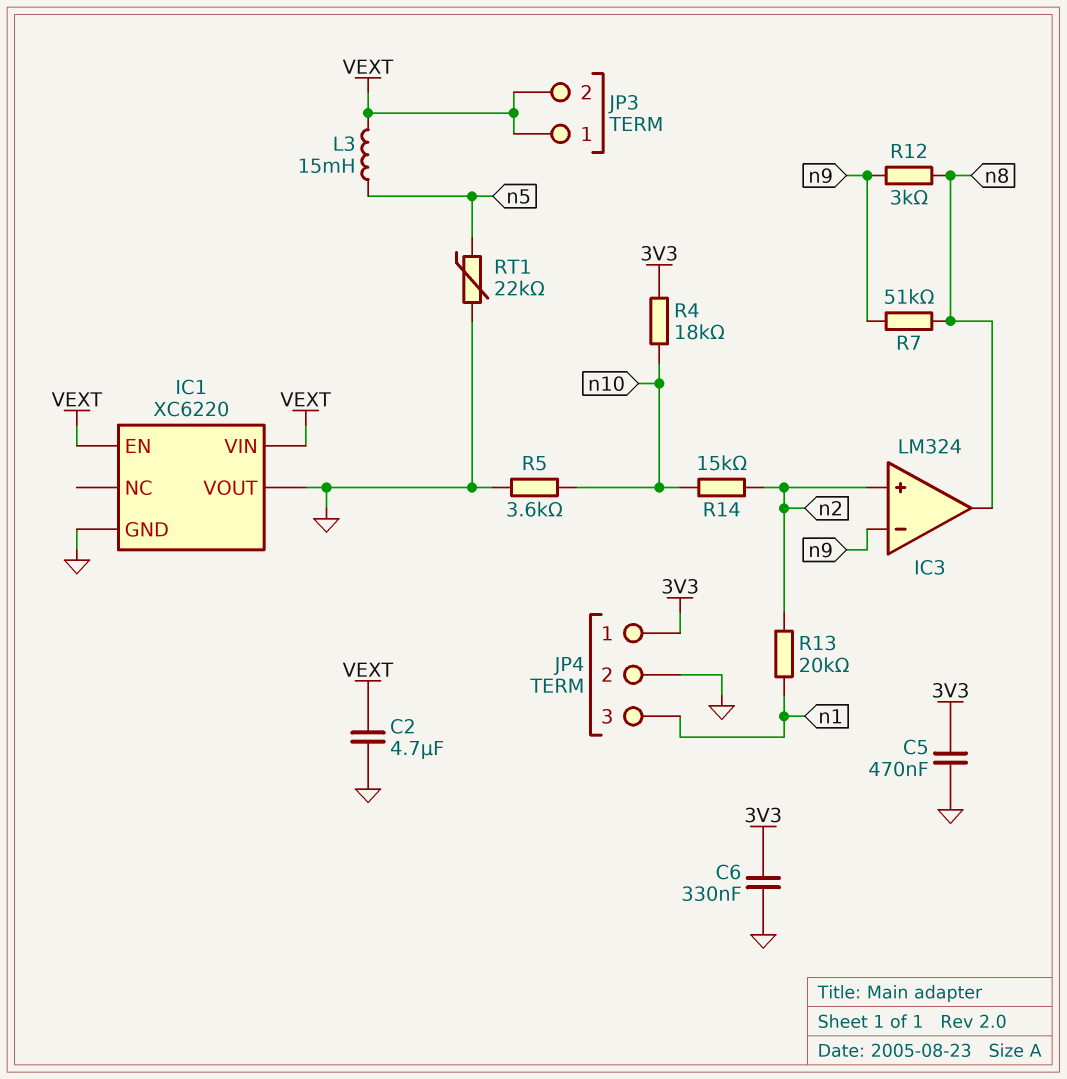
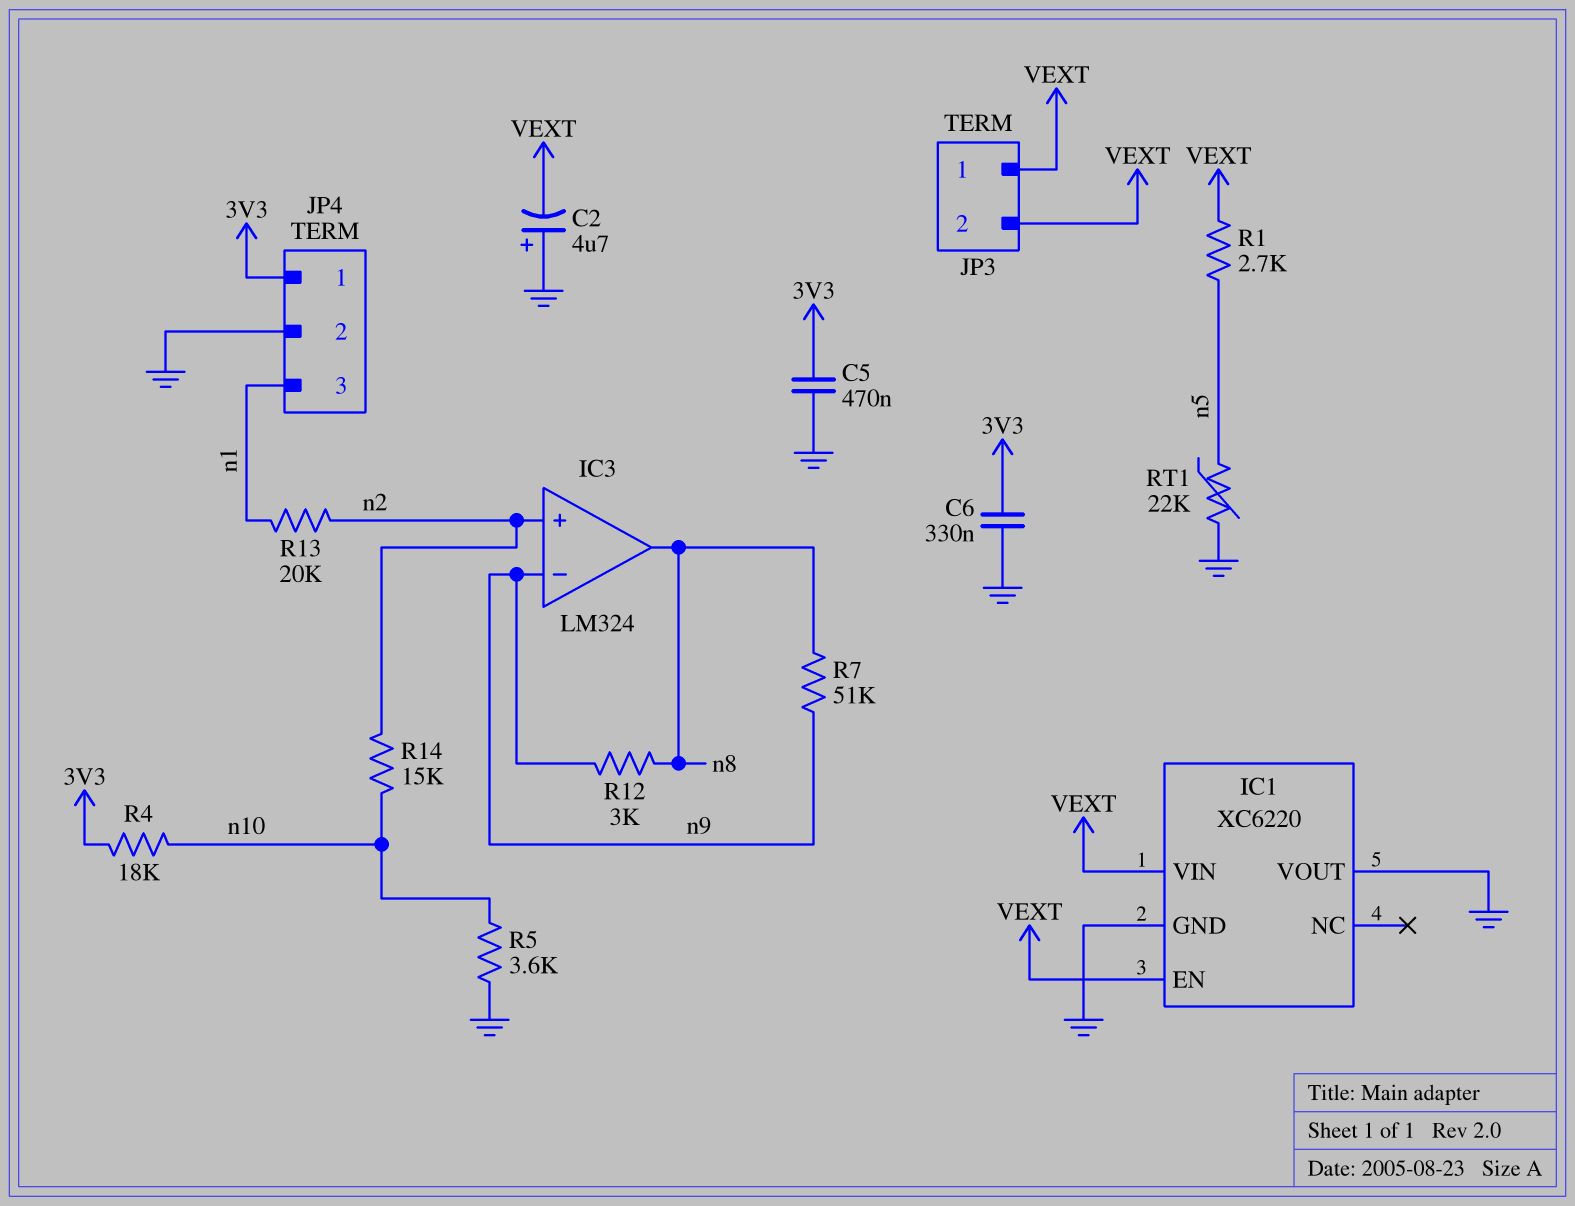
C2: 4.7uF (GND, VEXT) -> 4.7uF (plus GND, minus VEXT)
L3: 15mH (VEXT, n5) -> none
R1: none -> 2.7k (VEXT, n5)

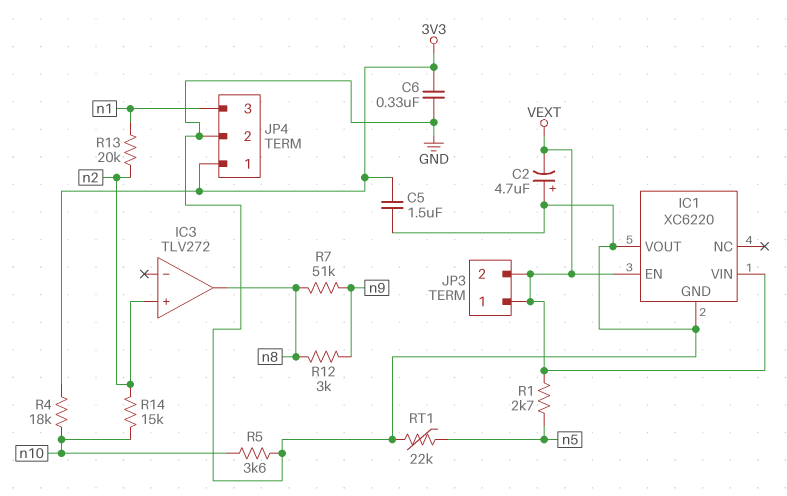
C5: 470nF (3V3, GND) -> 1.5uF (3V3, GND)
IC3: LM324 -> TLV272
IC3 pin in-: n9 -> none

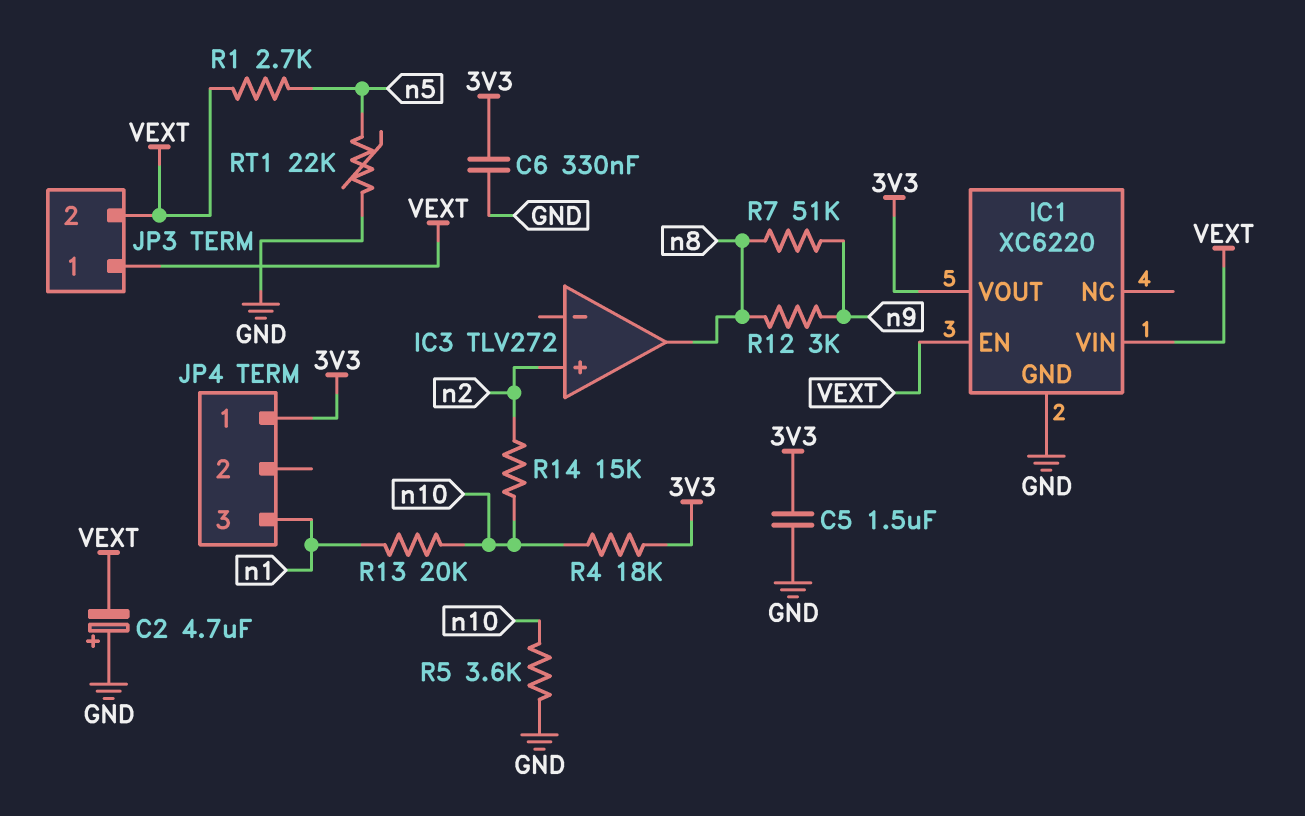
IC1 pin VOUT: GND -> 3V3
JP4 pin 2: GND -> none
R13: 20k (n1, n2) -> 20k (n1, n10)

